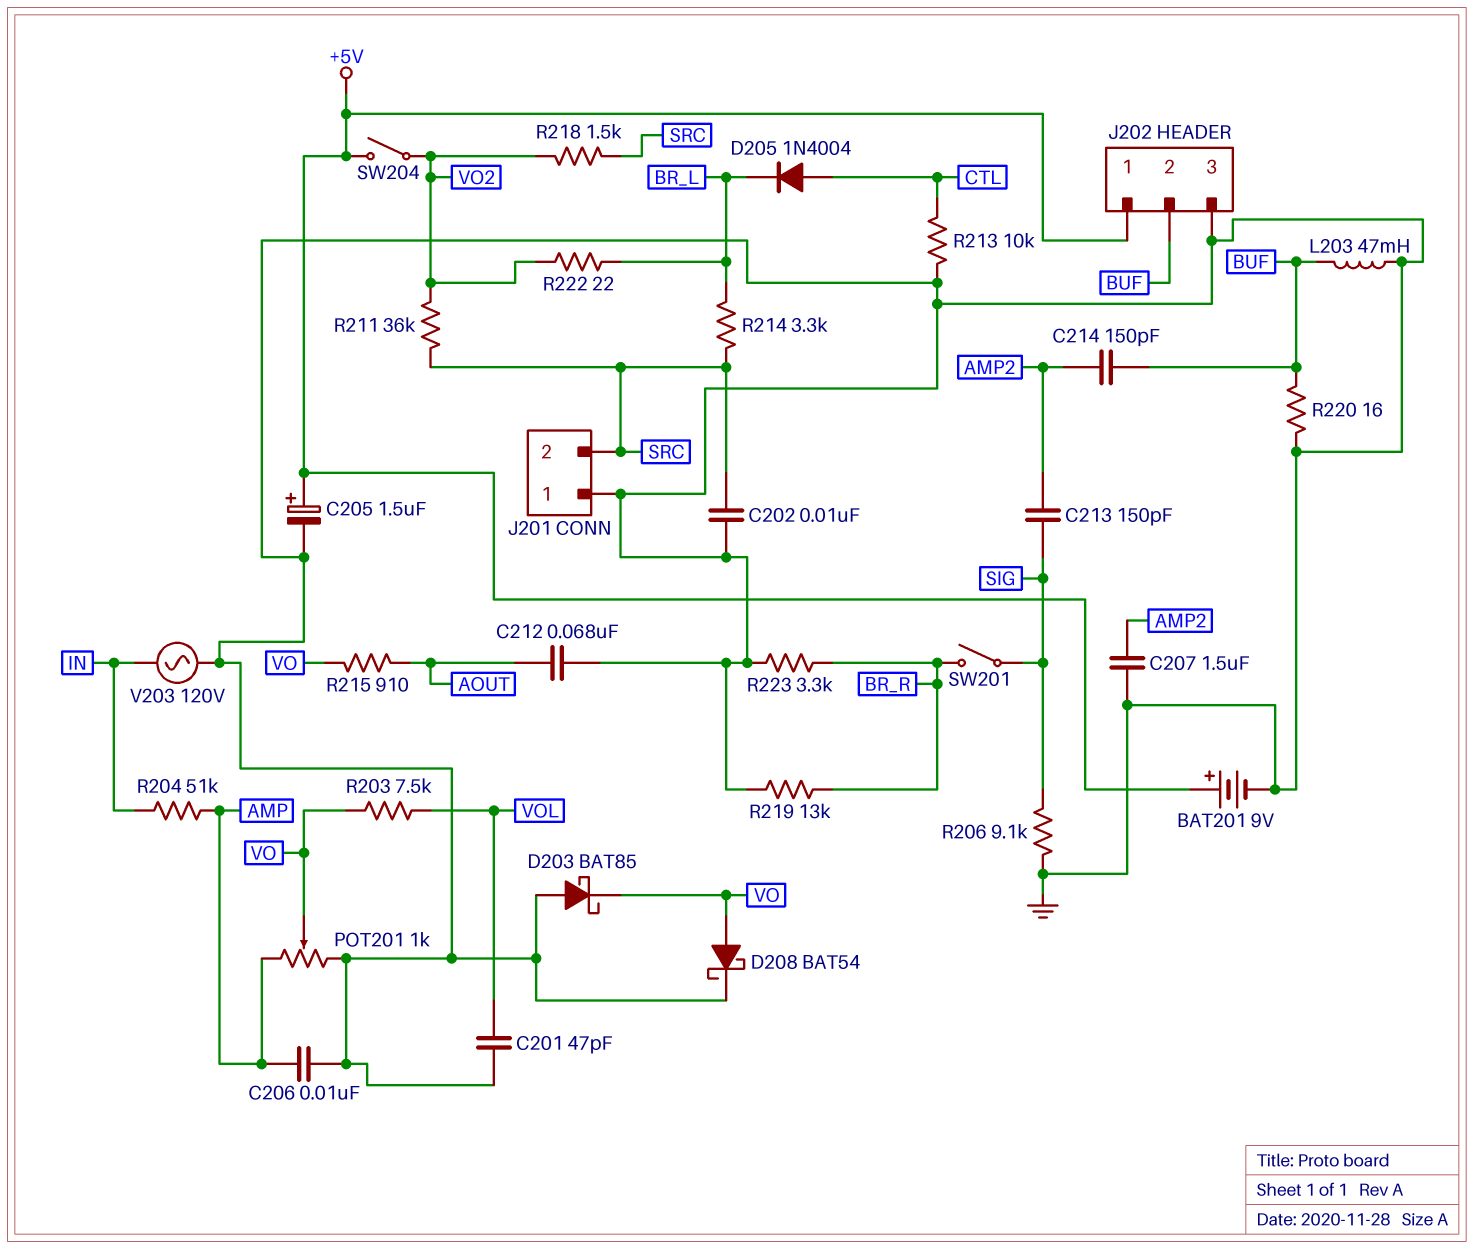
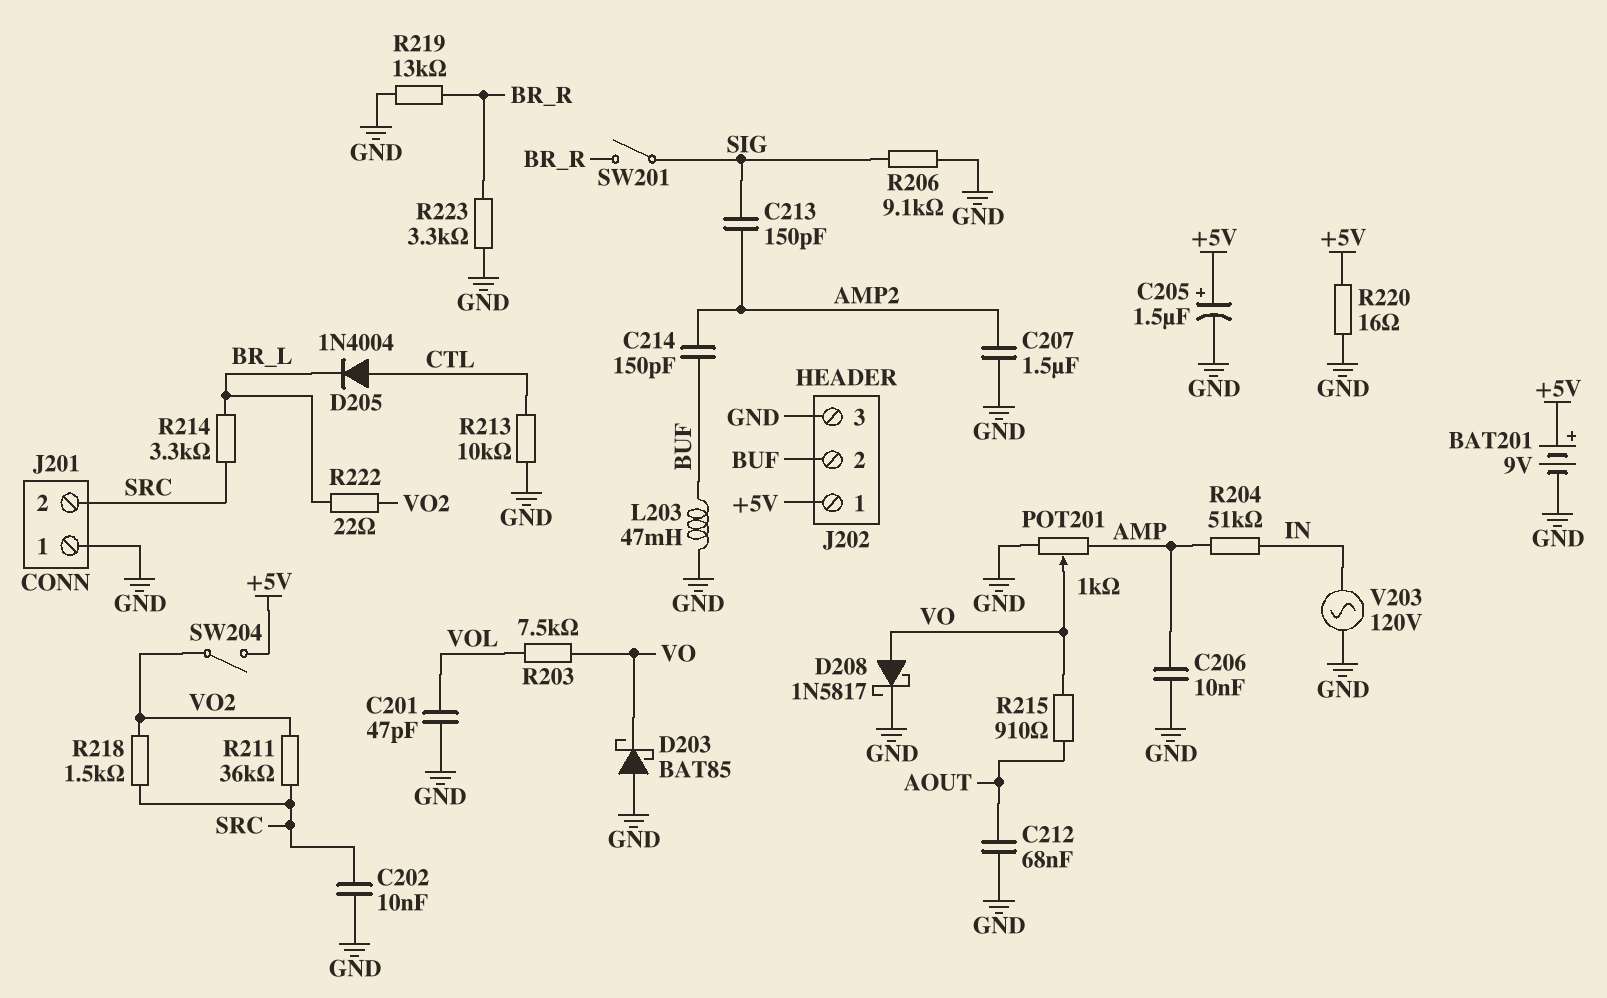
D208: schottky BAT54 (A VO, K GND) -> schottky 1N5817 (A VO, K GND)
R220: 16 (BUF, GND) -> 16 (+5V, GND)

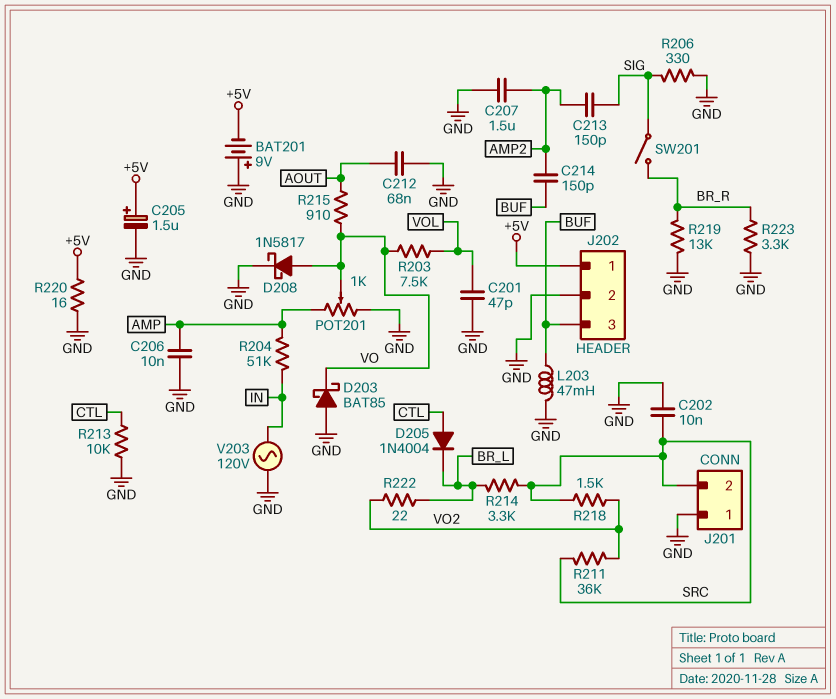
BAT201: 9V (plus +5V, minus GND) -> 9V (plus GND, minus +5V)
J202 pin 2: BUF -> GND
J202 pin 3: GND -> BUF
R206: 9.1k (GND, SIG) -> 330 (GND, SIG)
SW204: switch (+5V, VO2) -> none

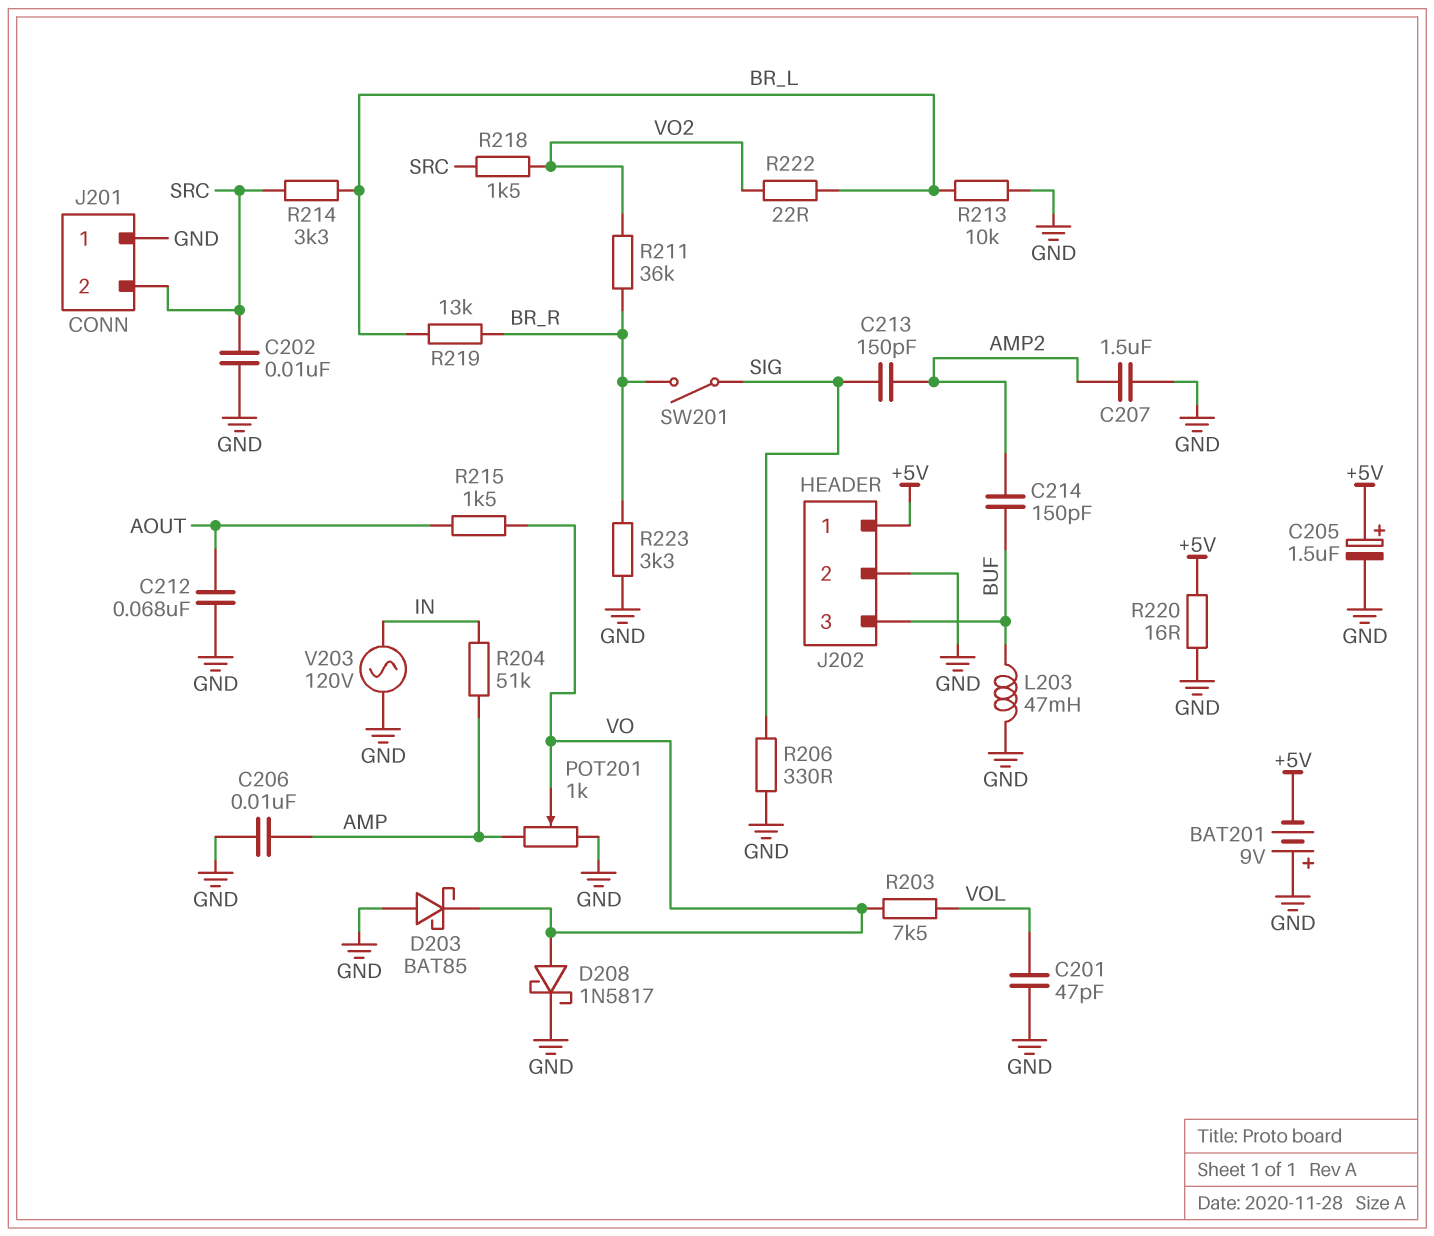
D205: diode 1N4004 (A CTL, K BR_L) -> none
R211: 36k (SRC, VO2) -> 36k (BR_R, VO2)
R213: 10k (CTL, GND) -> 10k (BR_L, GND)
R215: 910 (AOUT, VO) -> 1.5k (AOUT, VO)
R219: 13k (BR_R, GND) -> 13k (BR_L, BR_R)

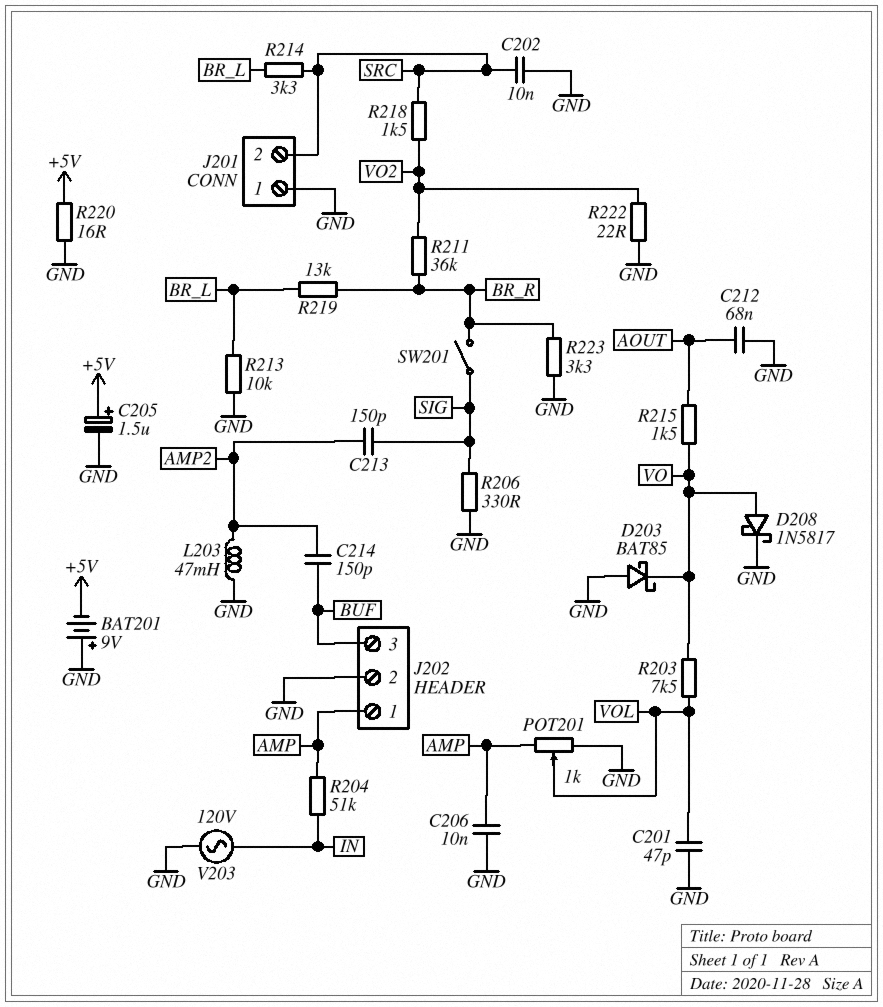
C207: 1.5uF (AMP2, GND) -> none
J202 pin 1: +5V -> AMP
L203: 47mH (BUF, GND) -> 47mH (AMP2, GND)
POT201: 1k (AMP, GND, wiper VO) -> 1k (AMP, GND, wiper VOL)
R222: 22 (BR_L, VO2) -> 22 (GND, VO2)

